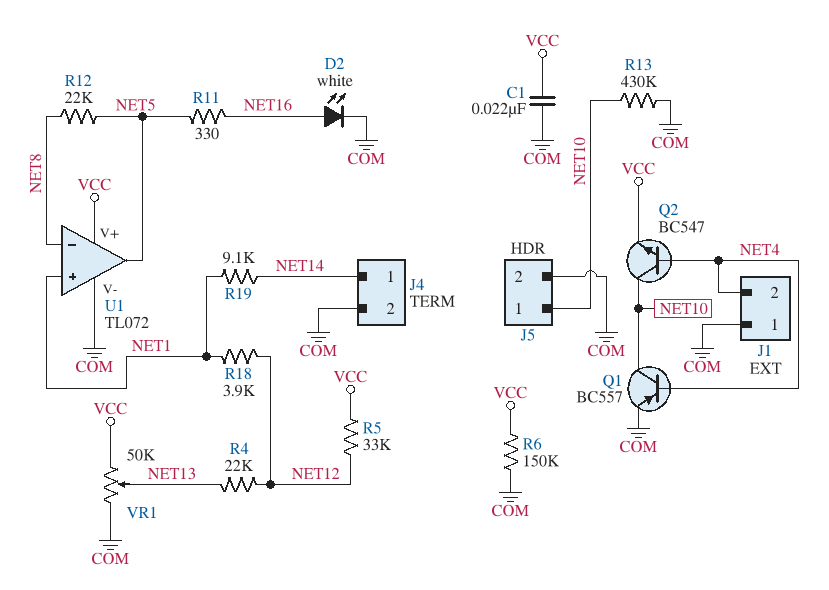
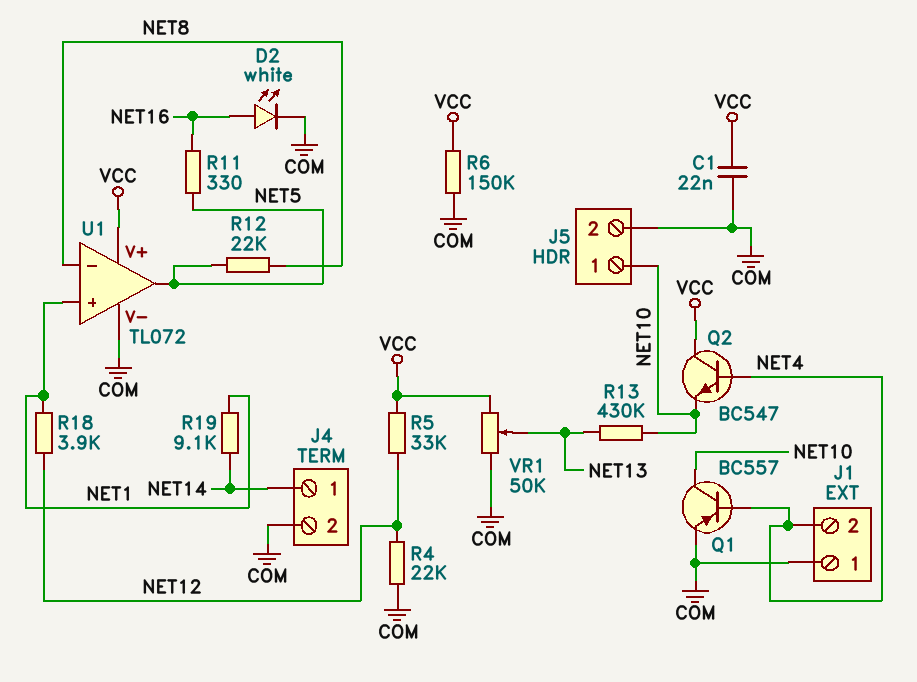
Q2: NPN BC547 (B NET4, C NET10, E VCC) -> NPN BC547 (B NET4, C VCC, E NET10)
R4: 22k (NET12, NET13) -> 22k (COM, NET12)
R13: 430k (COM, NET10) -> 430k (NET10, NET13)

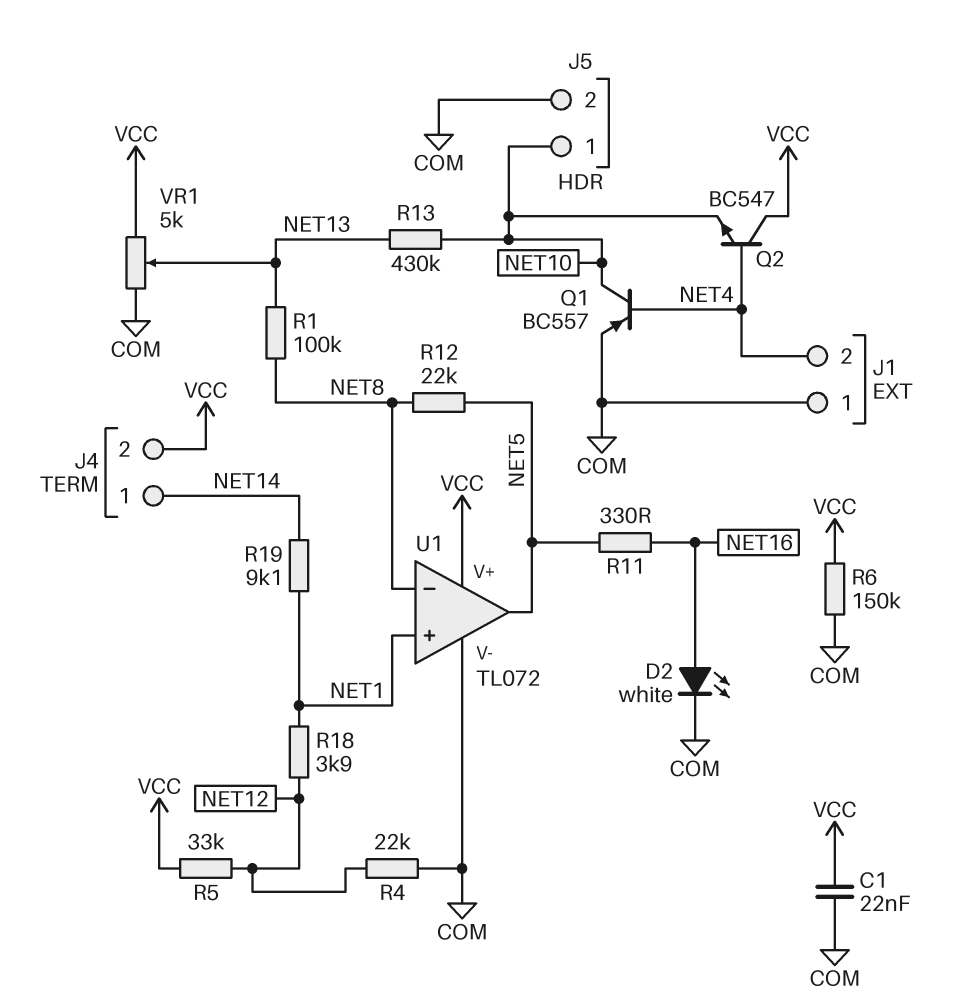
J4 pin 2: COM -> VCC
R1: none -> 100k (NET8, NET13)
VR1: 50k (COM, VCC, wiper NET13) -> 5k (COM, VCC, wiper NET13)

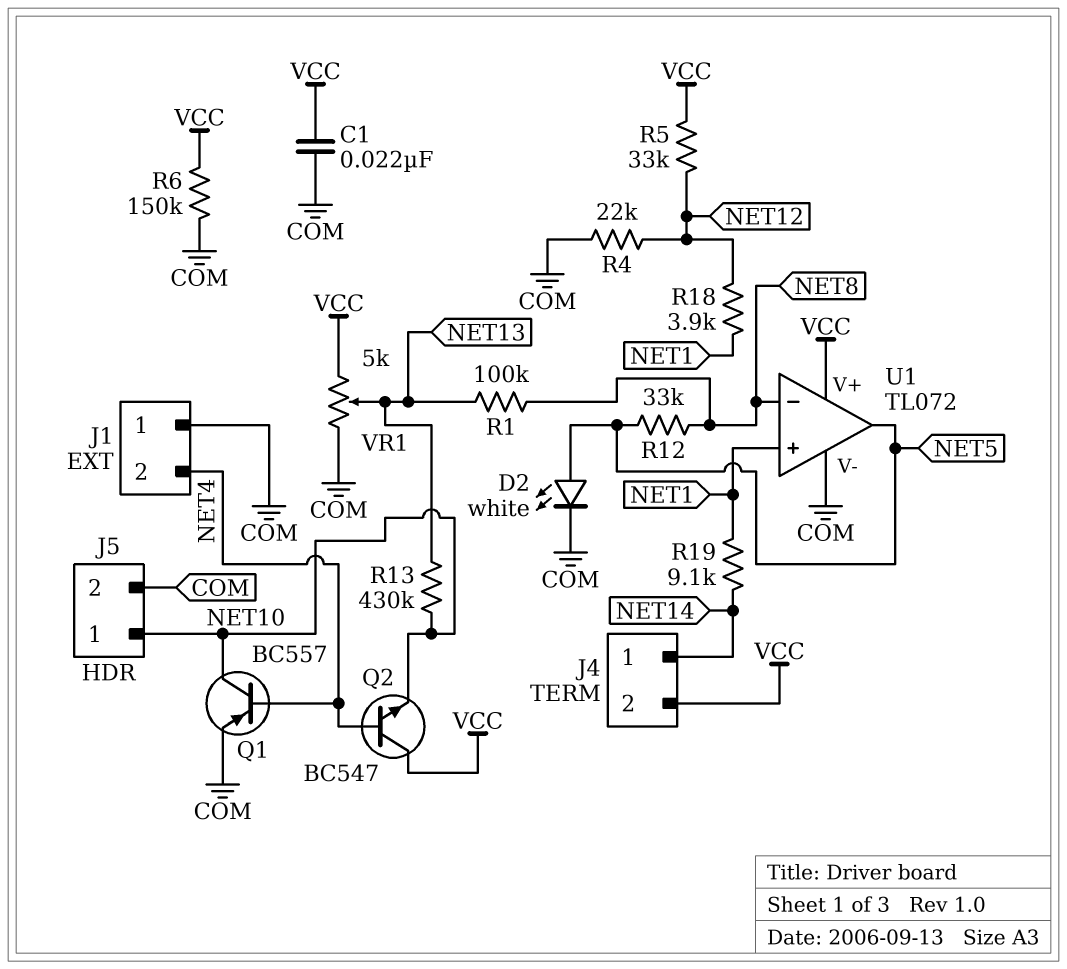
D2: LED white (A NET16, K COM) -> LED white (A NET5, K COM)
R11: 330 (NET5, NET16) -> none
R12: 22k (NET5, NET8) -> 33k (NET5, NET8)

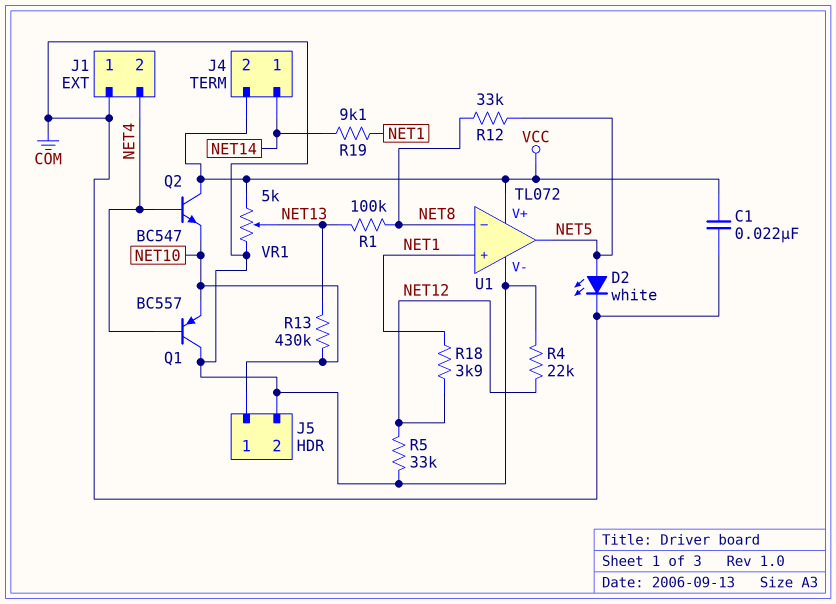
Q1: PNP BC557 (B NET4, C NET10, E COM) -> PNP BC557 (B NET4, C COM, E NET10)
R5: 33k (NET12, VCC) -> 33k (COM, NET12)
R6: 150k (COM, VCC) -> none

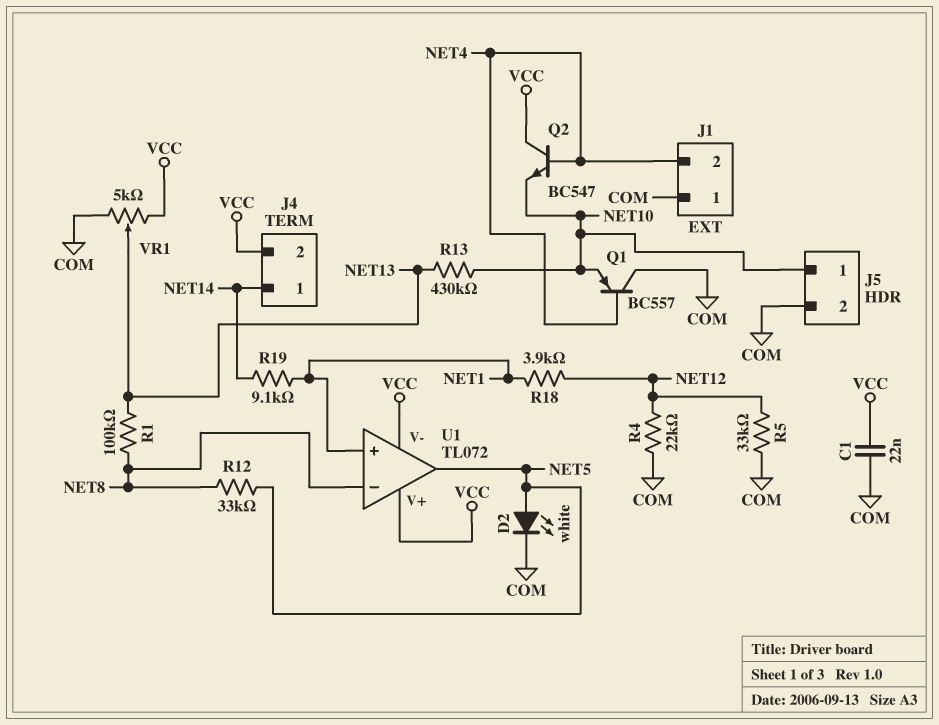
U1 pin V-: COM -> VCC

